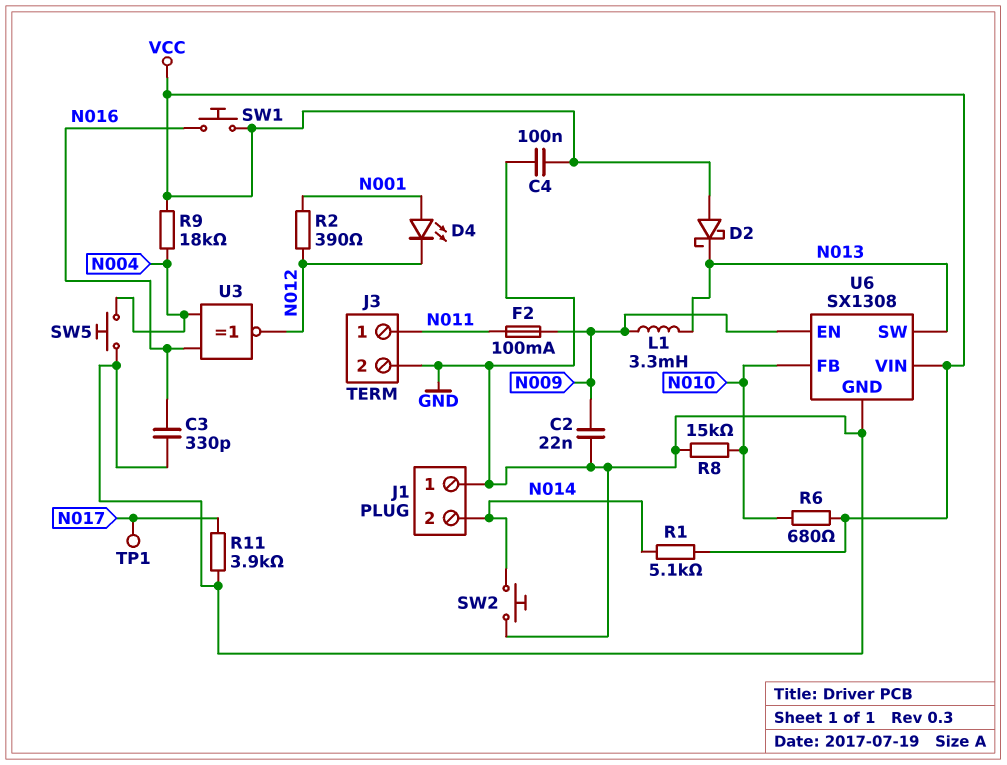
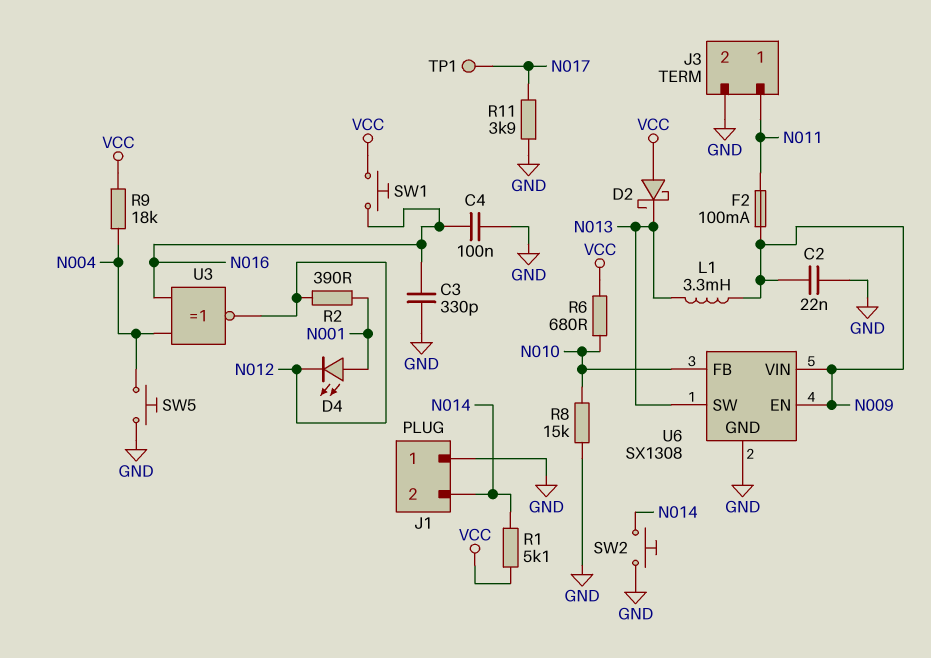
C4: 100nF (GND, VCC) -> 100nF (GND, N016)
U6 pin VIN: VCC -> N009

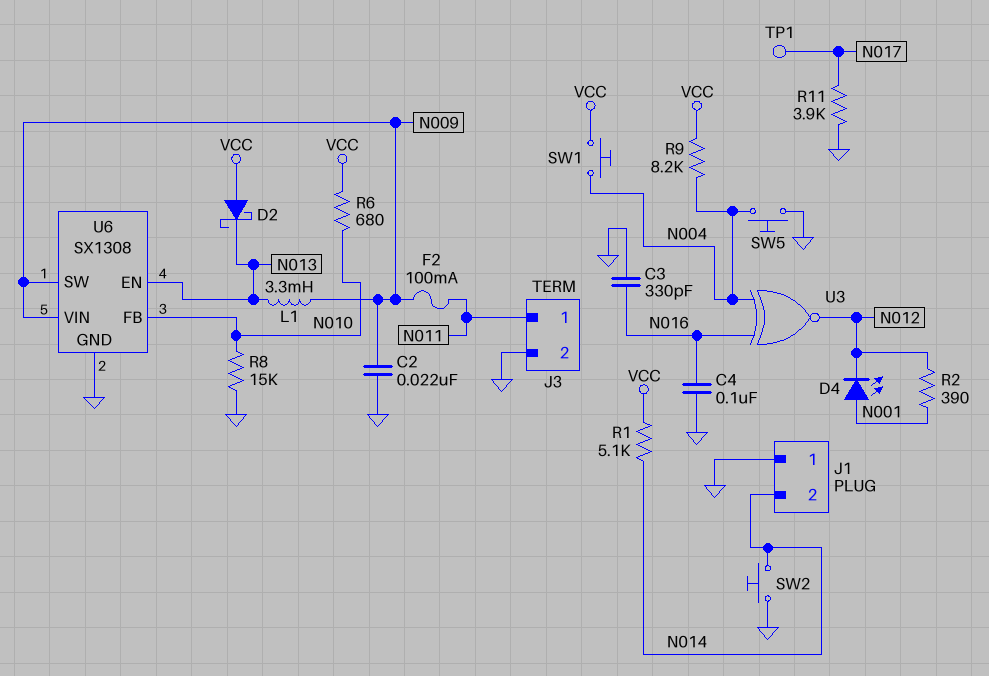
R9: 18k (N004, VCC) -> 8.2k (N004, VCC)
SW1: button (N016, VCC) -> button (N004, VCC)
U6 pin EN: N009 -> N013
U6 pin SW: N013 -> N009

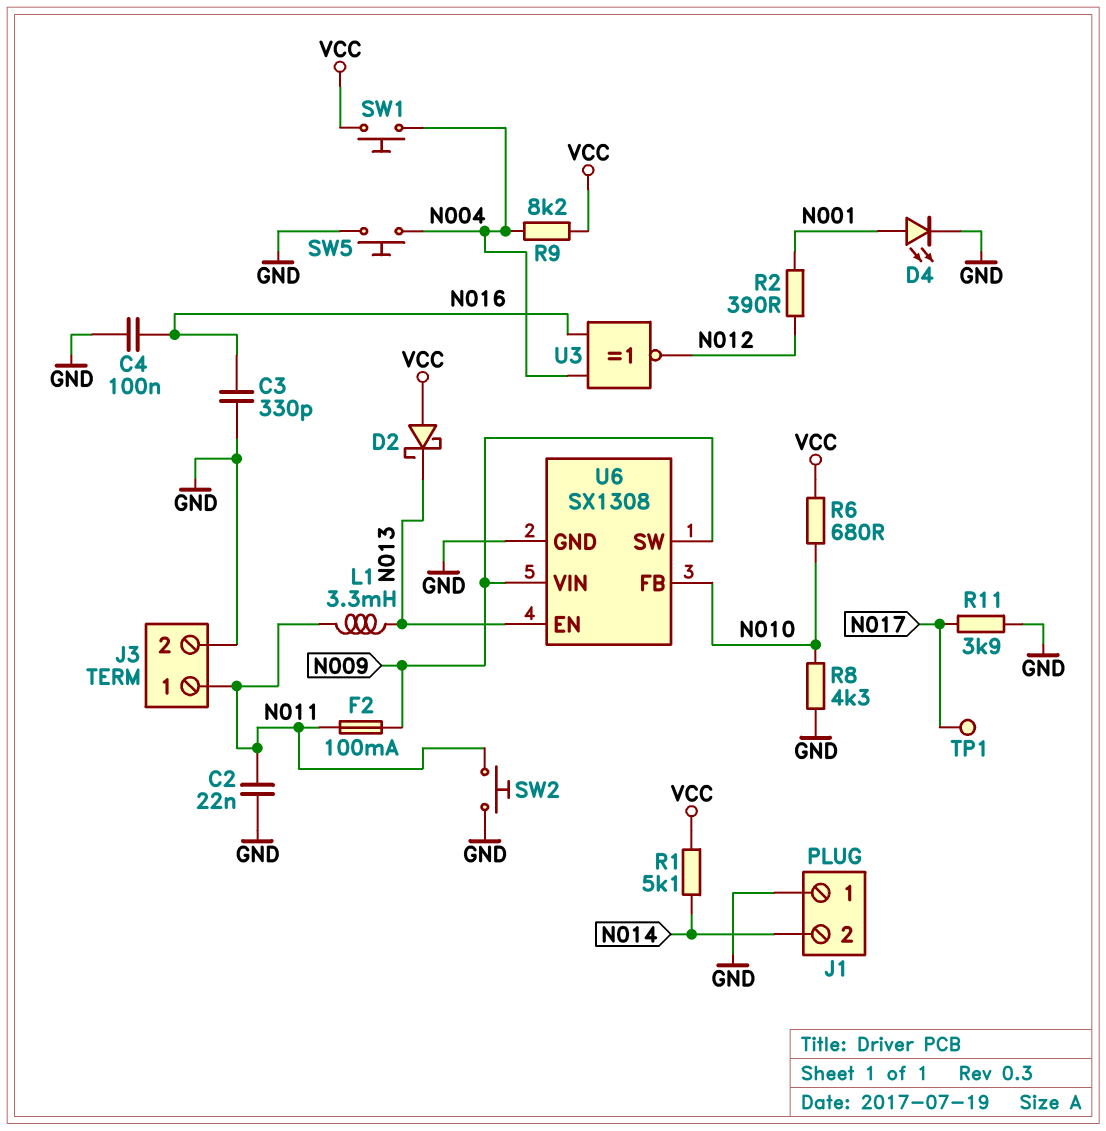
C2: 22nF (GND, N009) -> 22nF (GND, N011)
D4: LED (A N001, K N012) -> LED (A N001, K GND)
L1: 3.3mH (N009, N013) -> 3.3mH (N011, N013)
R8: 15k (GND, N010) -> 4.3k (GND, N010)
SW2: button (GND, N014) -> button (GND, N011)

